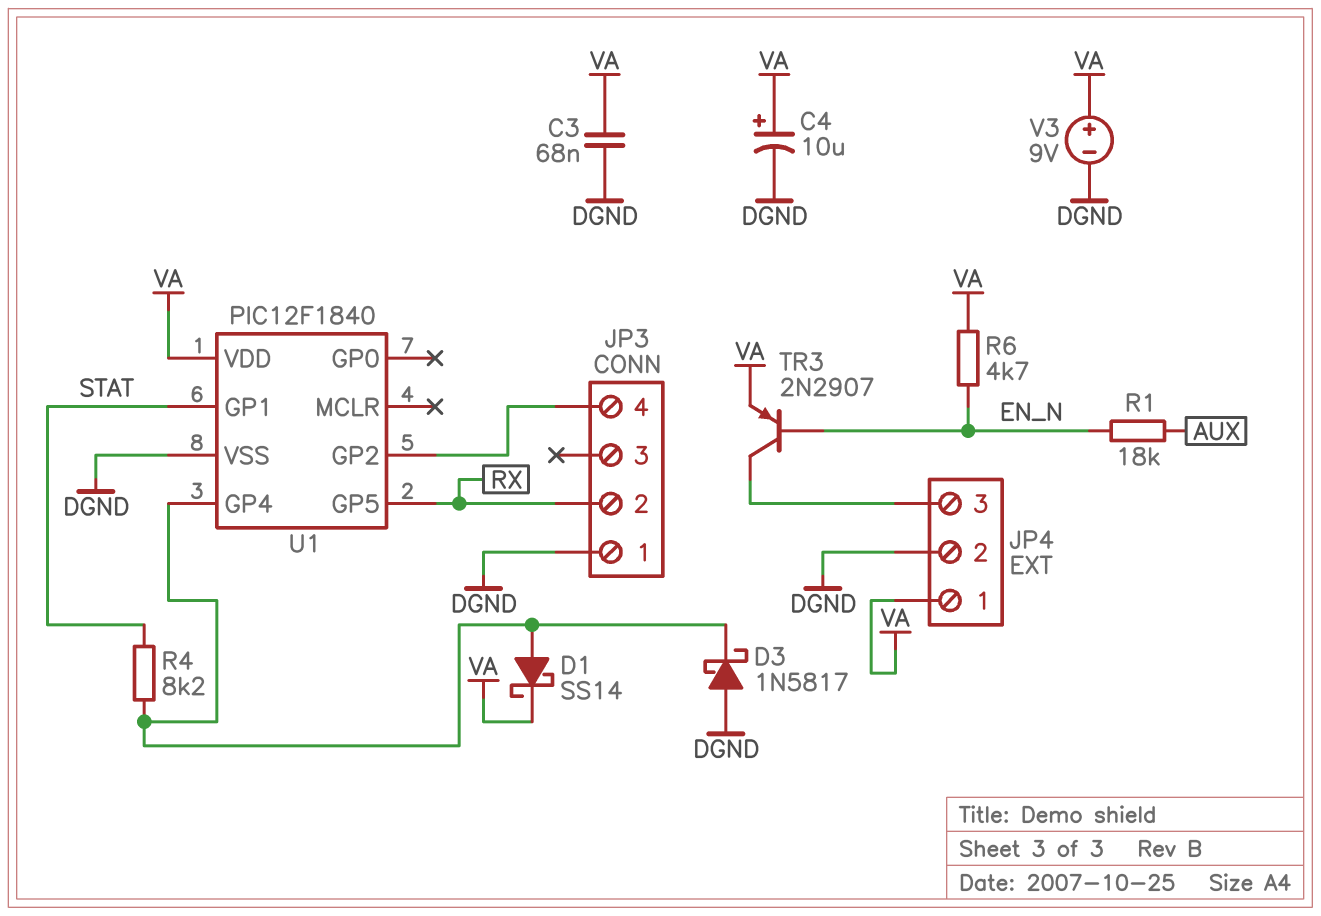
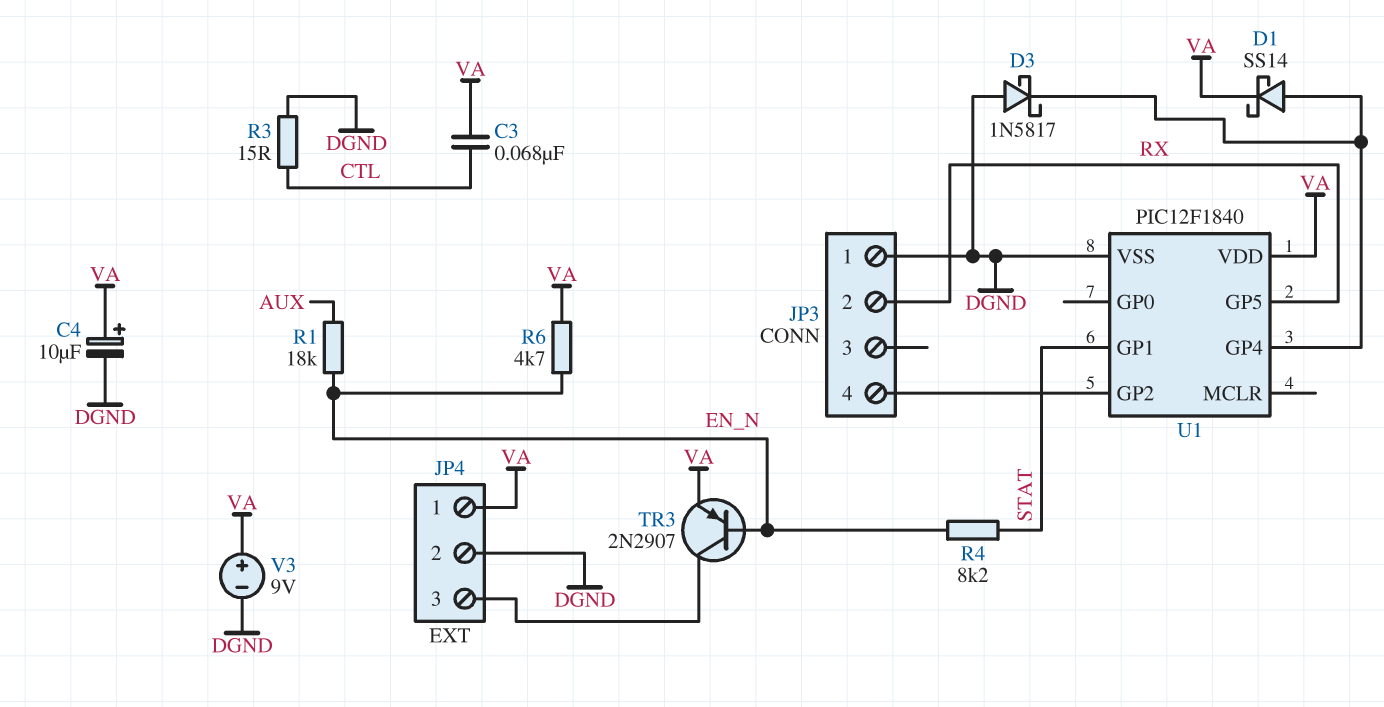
C3: 68nF (DGND, VA) -> 68nF (CTL, VA)
R3: none -> 15 (CTL, DGND)
R4: 8.2k (STAT, U1/GP4) -> 8.2k (EN_N, STAT)

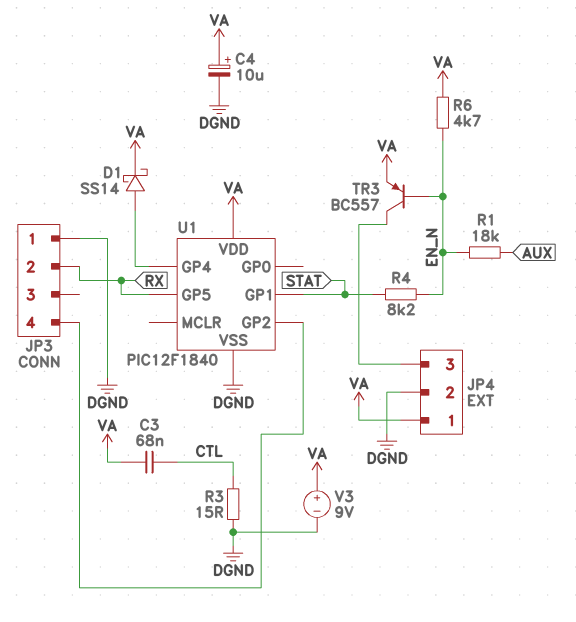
D3: schottky 1N5817 (A DGND, K U1/GP4) -> none
TR3: PNP 2N2907 (B EN_N, C JP4/3, E VA) -> PNP BC557 (B EN_N, C JP4/3, E VA)

